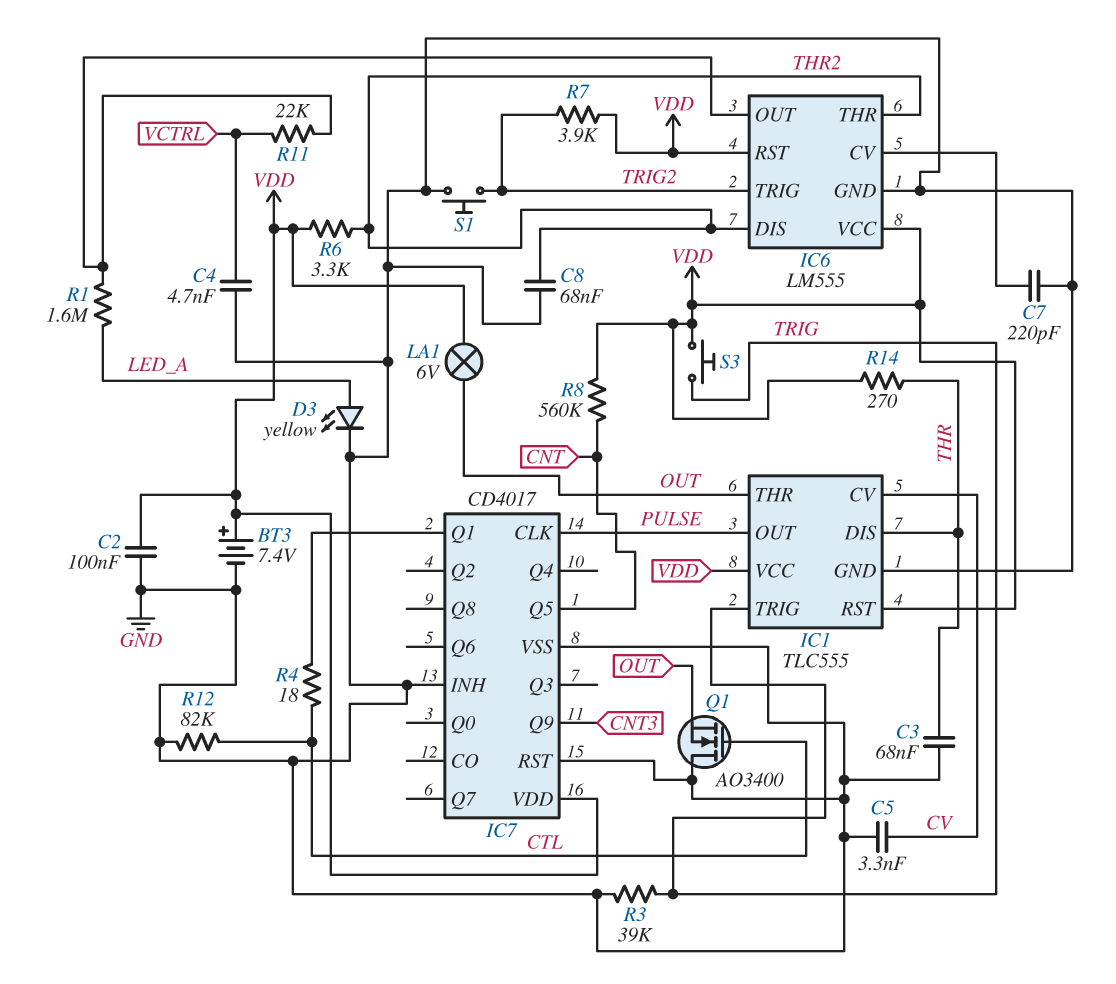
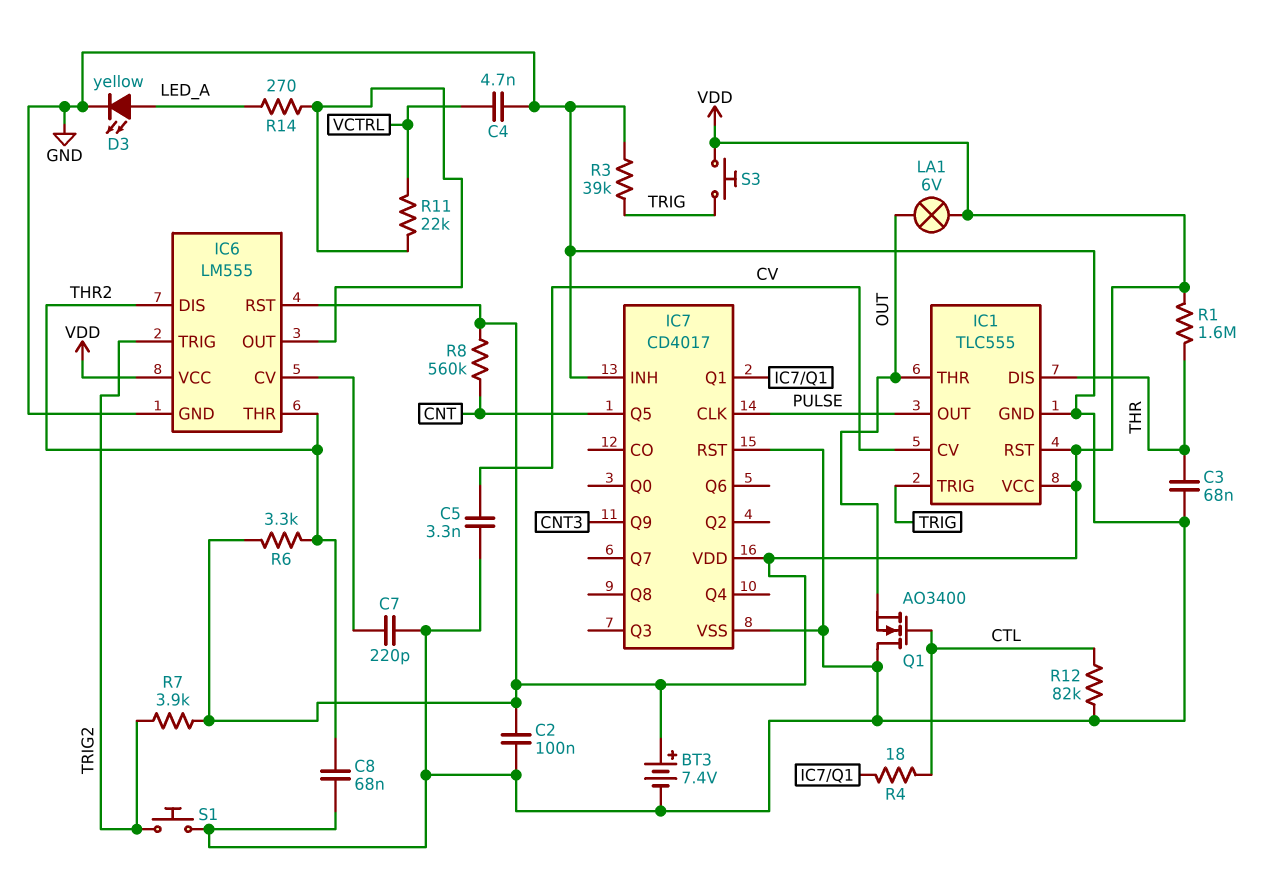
R1: 1.6M (IC6/OUT, LED_A) -> 1.6M (THR, VDD)
R14: 270 (THR, VDD) -> 270 (IC6/OUT, LED_A)

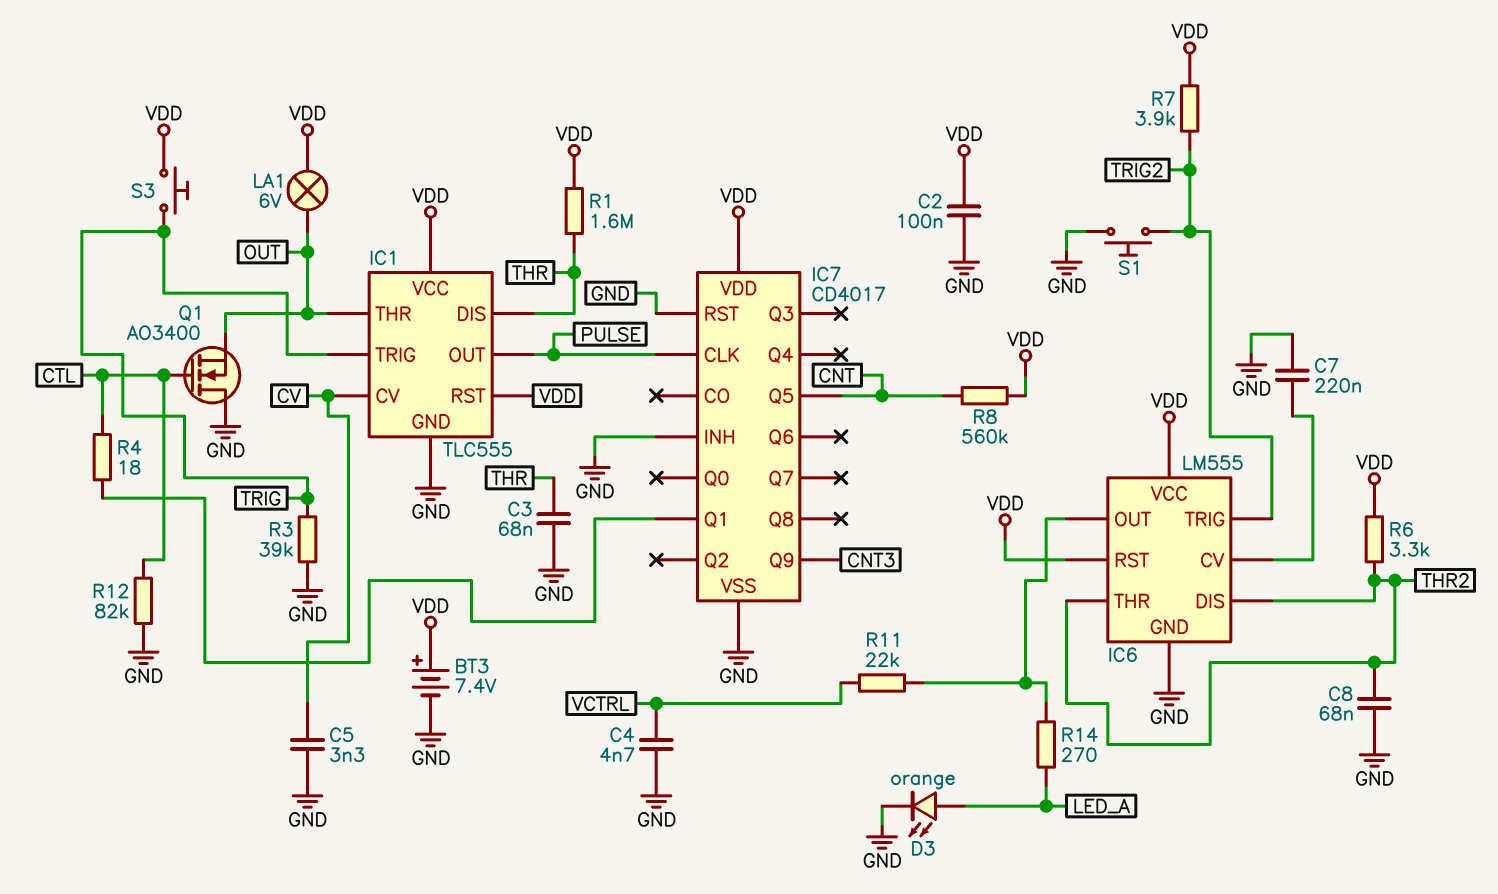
C7: 220pF (GND, IC6/CV) -> 220nF (GND, IC6/CV)
D3: LED yellow (A LED_A, K GND) -> LED orange (A LED_A, K GND)

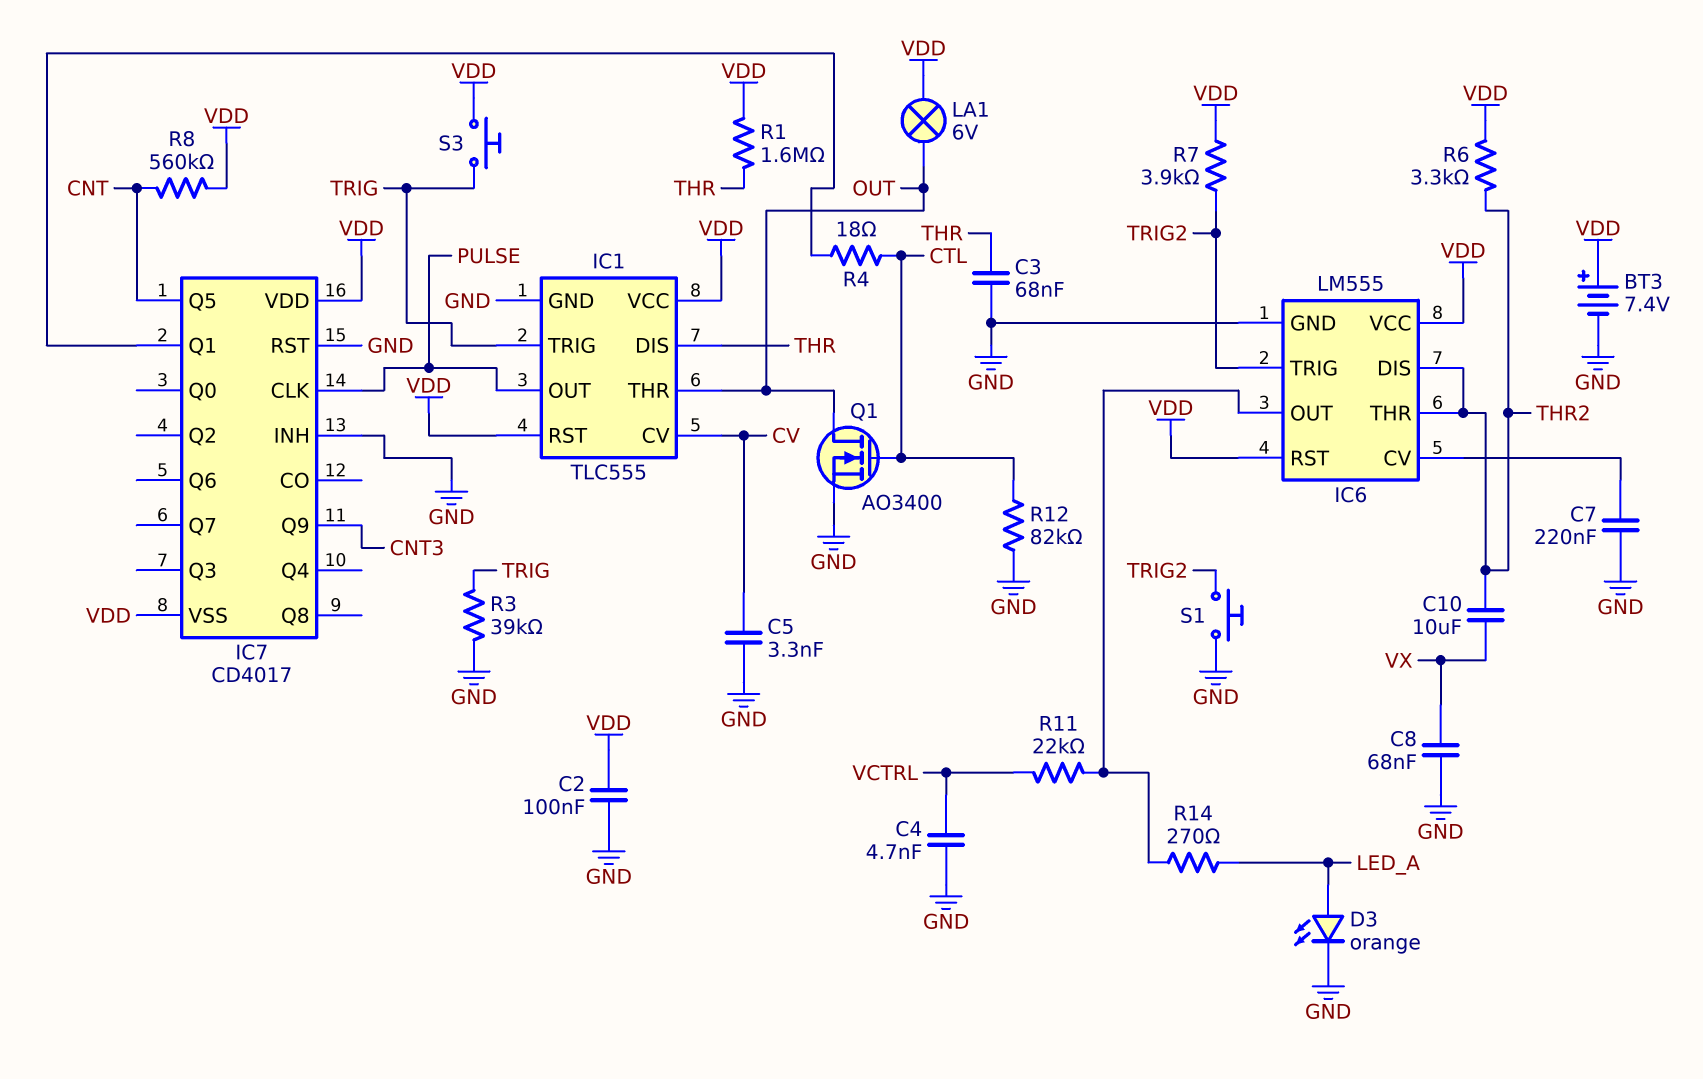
C8: 68nF (GND, THR2) -> 68nF (GND, VX)
C10: none -> 10uF (THR2, VX)
IC7 pin VSS: GND -> VDD
Q1: NMOS AO3400 (G CTL, D GND, S OUT) -> NMOS AO3400 (G CTL, D OUT, S GND)

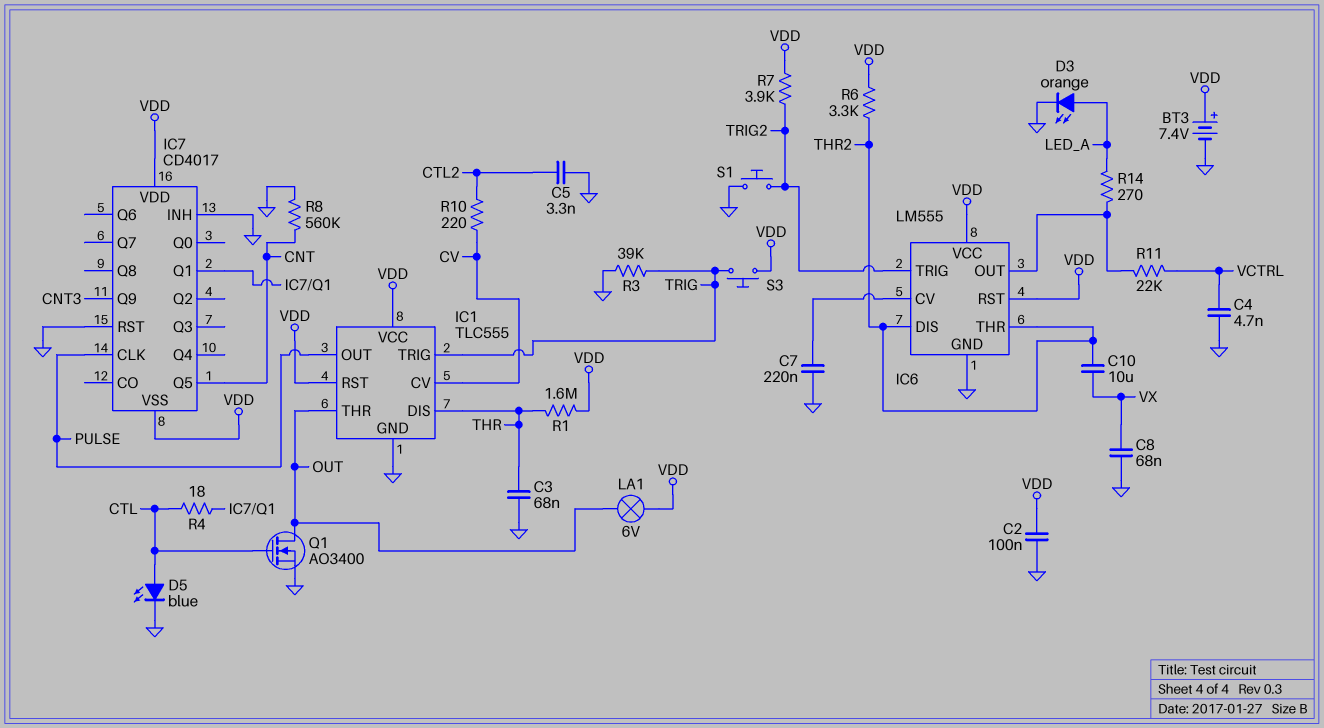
C5: 3.3nF (CV, GND) -> 3.3nF (CTL2, GND)
D5: none -> LED blue (A CTL, K GND)
R8: 560k (CNT, VDD) -> 560k (CNT, GND)
R10: none -> 220 (CTL2, CV)
R12: 82k (CTL, GND) -> none

